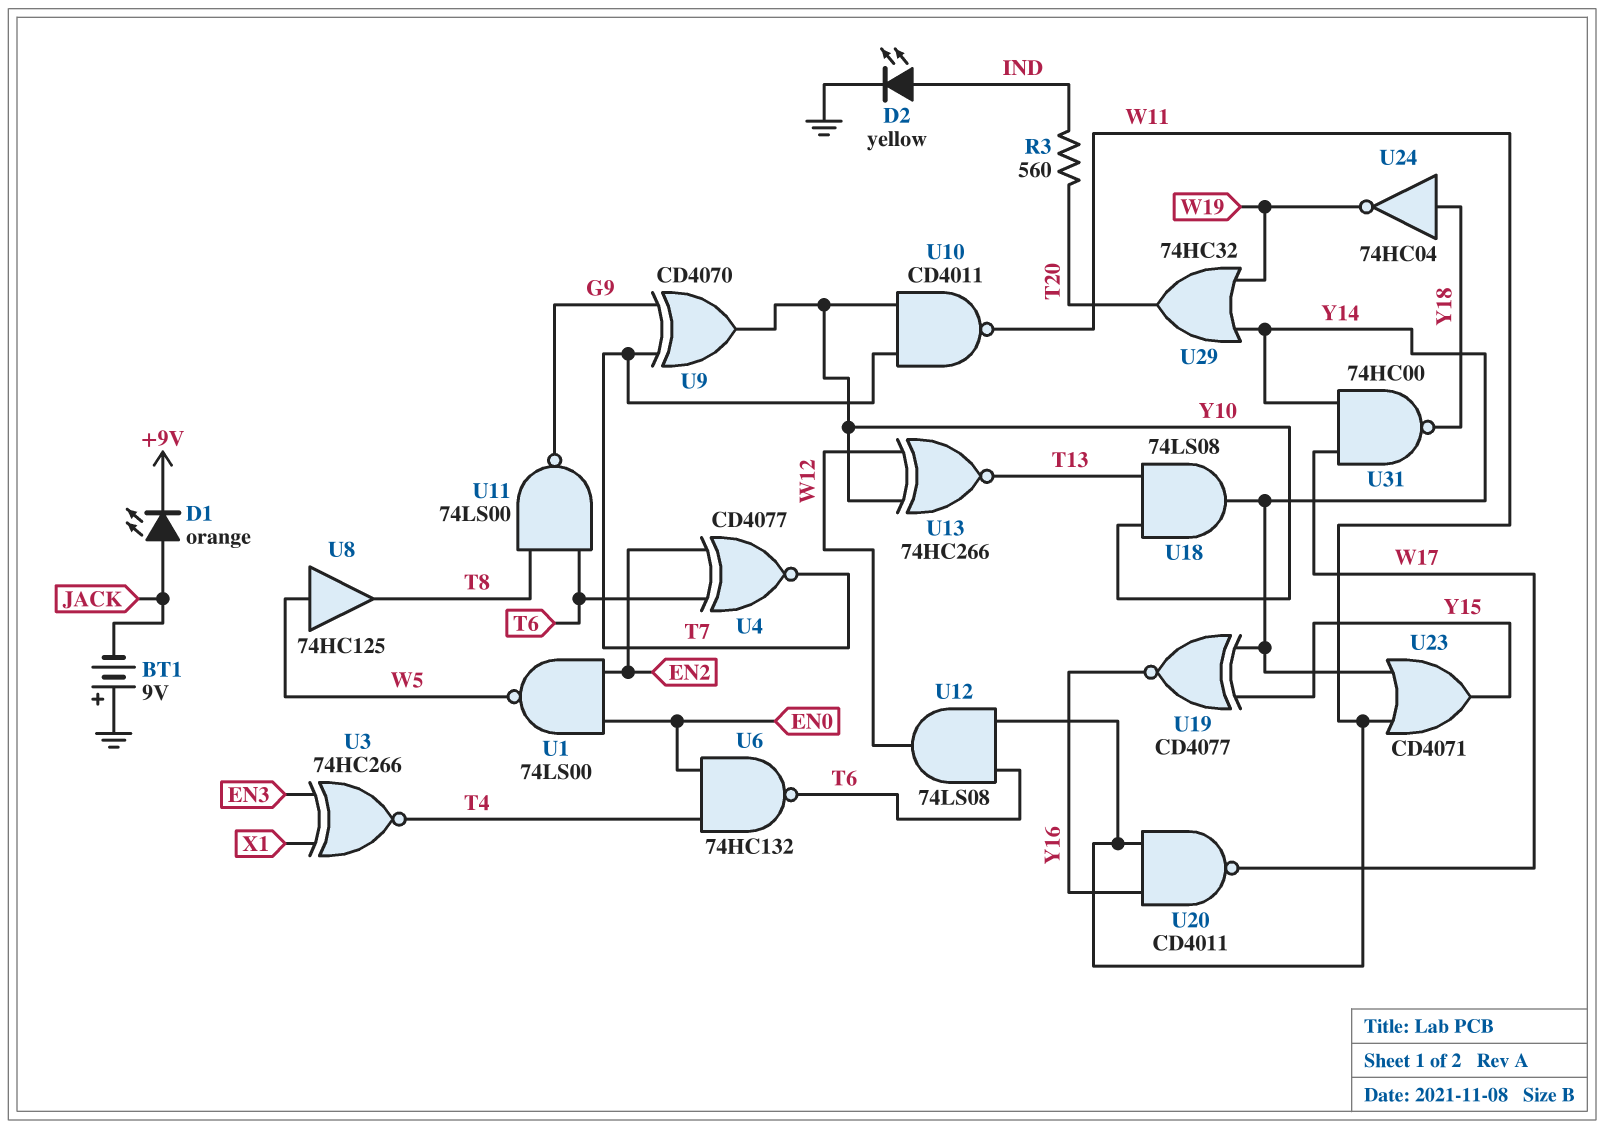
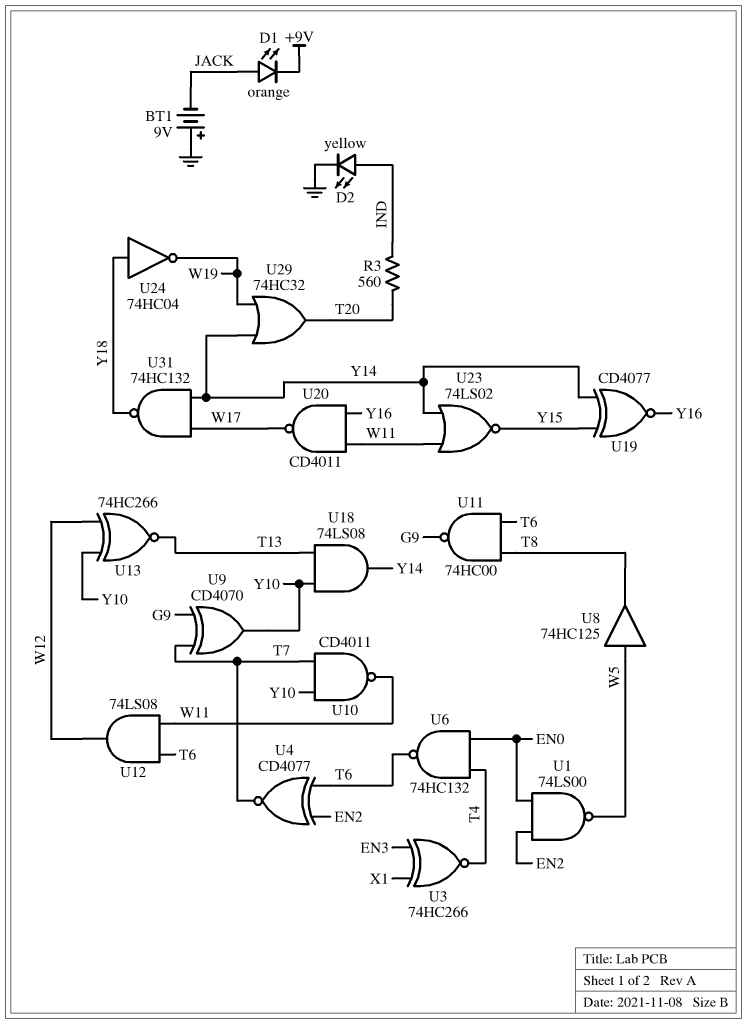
U11: NAND 74LS00 (in T6, in T8, out G9) -> NAND 74HC00 (in T6, in T8, out G9)
U23: OR CD4071 (in W11, in Y14, out Y15) -> NOR 74LS02 (in W11, in Y14, out Y15)
U31: NAND 74HC00 (in W17, in Y14, out Y18) -> NAND 74HC132 (in W17, in Y14, out Y18)

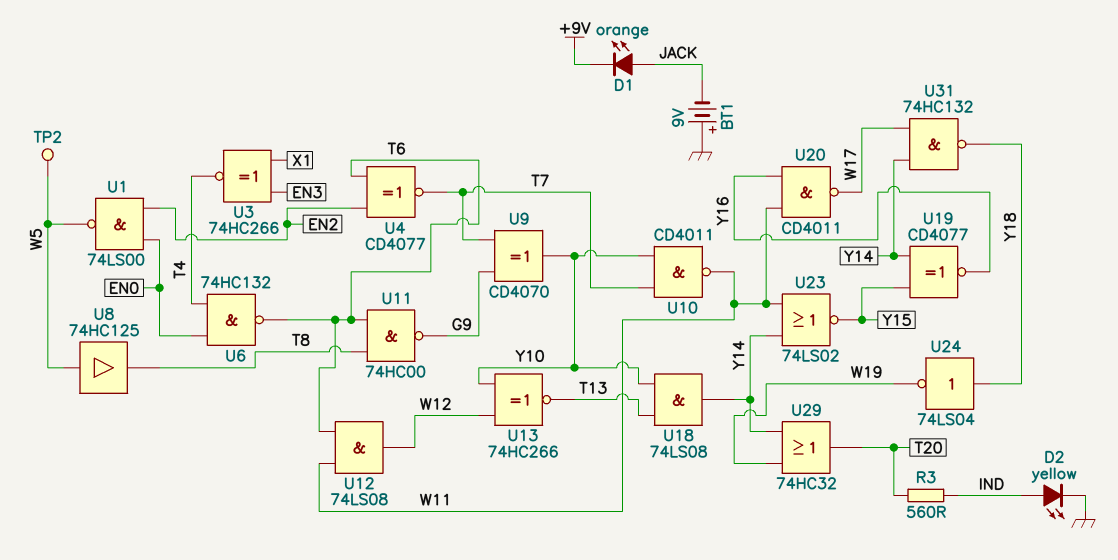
TP2: none -> test point (W5)
U24: NOT 74HC04 (in Y18, out W19) -> NOT 74LS04 (in Y18, out W19)

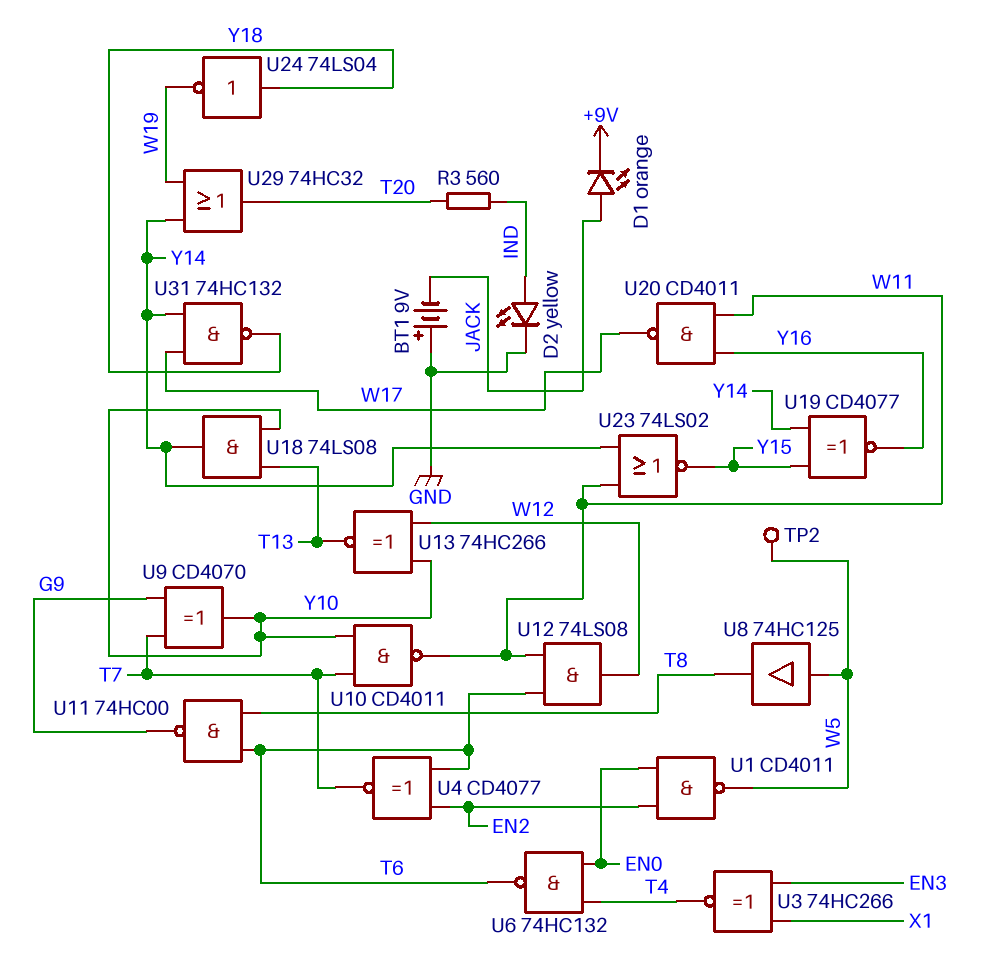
U1: NAND 74LS00 (in EN0, in EN2, out W5) -> NAND CD4011 (in EN0, in EN2, out W5)

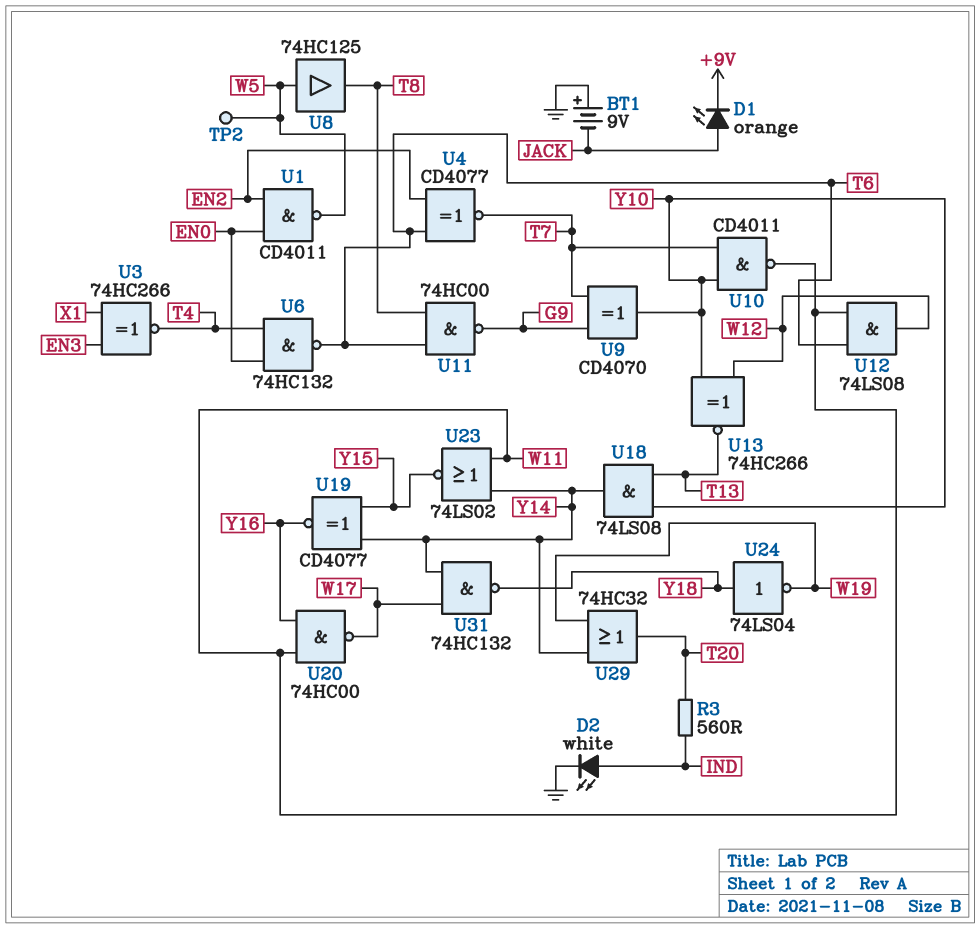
D2: LED yellow (A IND, K GND) -> LED white (A IND, K GND)
U20: NAND CD4011 (in W11, in Y16, out W17) -> NAND 74HC00 (in W11, in Y16, out W17)

